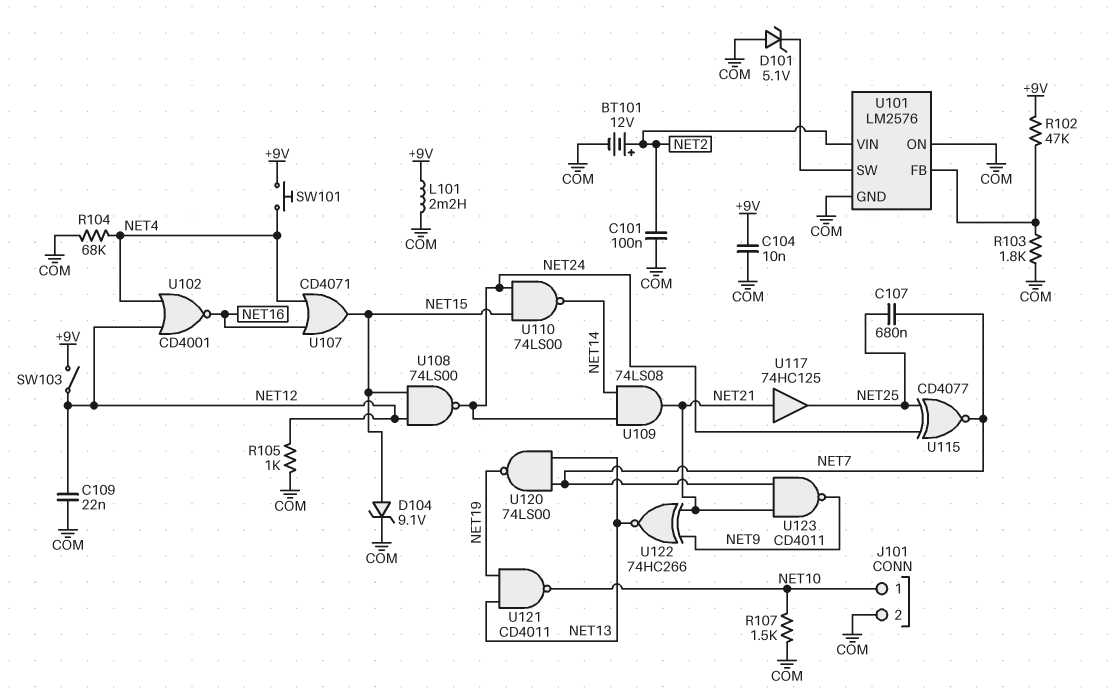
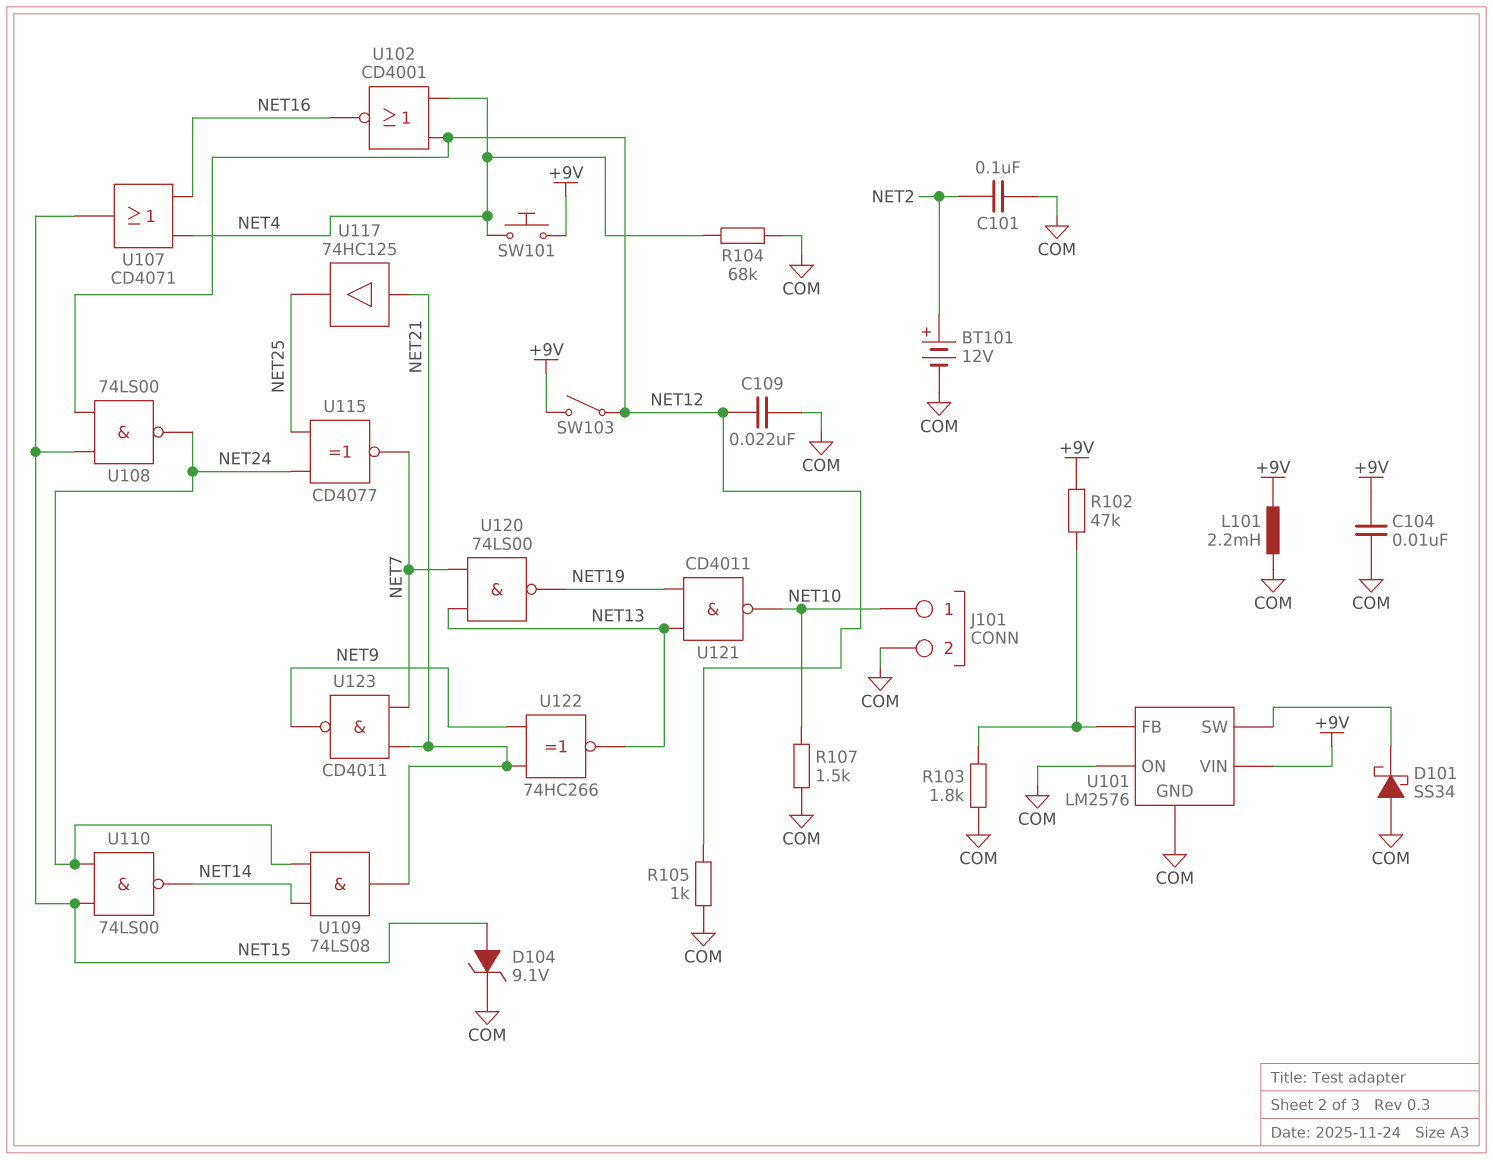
C107: 680nF (NET7, NET25) -> none
D101: zener 5.1V (A COM, K U101/SW) -> schottky SS34 (A COM, K U101/SW)
U101 pin VIN: NET2 -> +9V

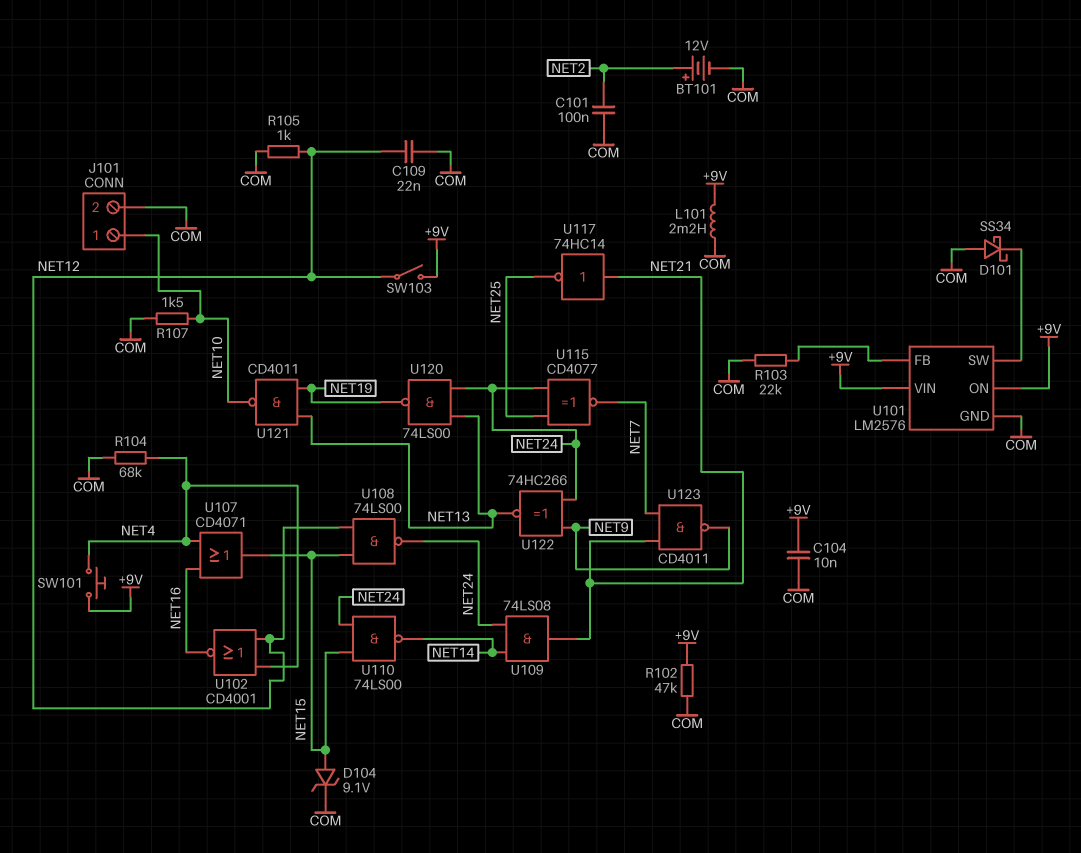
R102: 47k (+9V, U101/FB) -> 47k (+9V, COM)
R103: 1.8k (COM, U101/FB) -> 22k (COM, U101/FB)
U101 pin ON: COM -> +9V
U117: buffer 74HC125 (in NET21, out NET25) -> NOT 74HC14 (in NET21, out NET25)
U120: NAND 74LS00 (in NET7, in NET13, out NET19) -> NAND 74LS00 (in NET13, in NET24, out NET19)
U122: XNOR 74HC266 (in NET9, in NET21, out NET13) -> XNOR 74HC266 (in NET9, in NET24, out NET13)

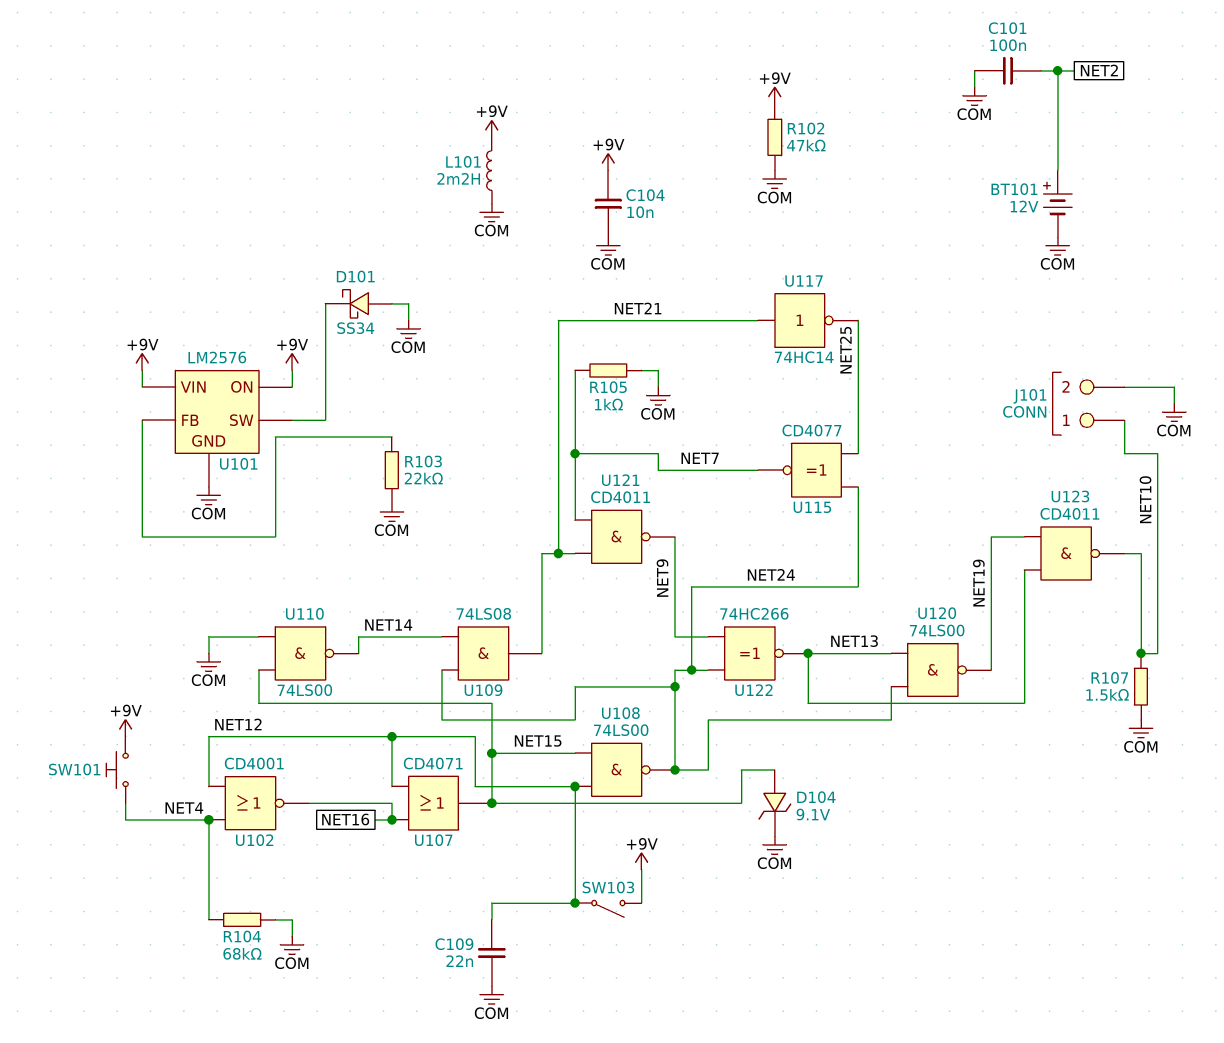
R105: 1k (COM, NET12) -> 1k (COM, NET7)
U107: OR CD4071 (in NET4, in NET16, out NET15) -> OR CD4071 (in NET12, in NET16, out NET15)
U110: NAND 74LS00 (in NET15, in NET24, out NET14) -> NAND 74LS00 (in COM, in NET15, out NET14)
U121: NAND CD4011 (in NET13, in NET19, out NET10) -> NAND CD4011 (in NET7, in NET21, out NET9)
U123: NAND CD4011 (in NET7, in NET21, out NET9) -> NAND CD4011 (in NET13, in NET19, out NET10)

